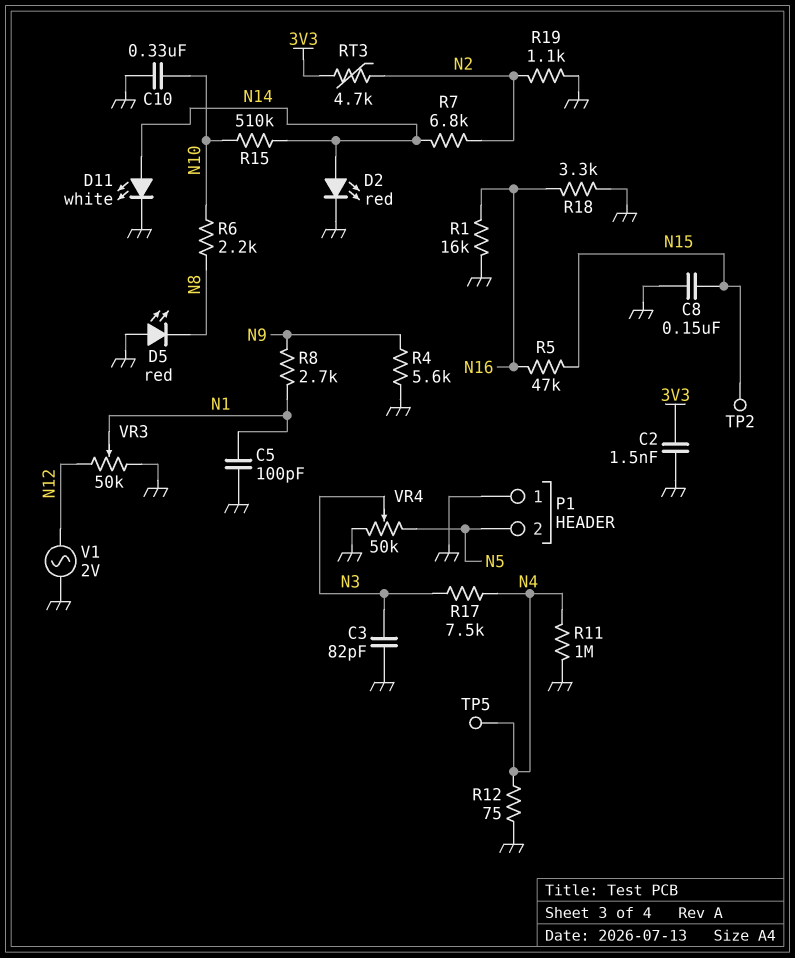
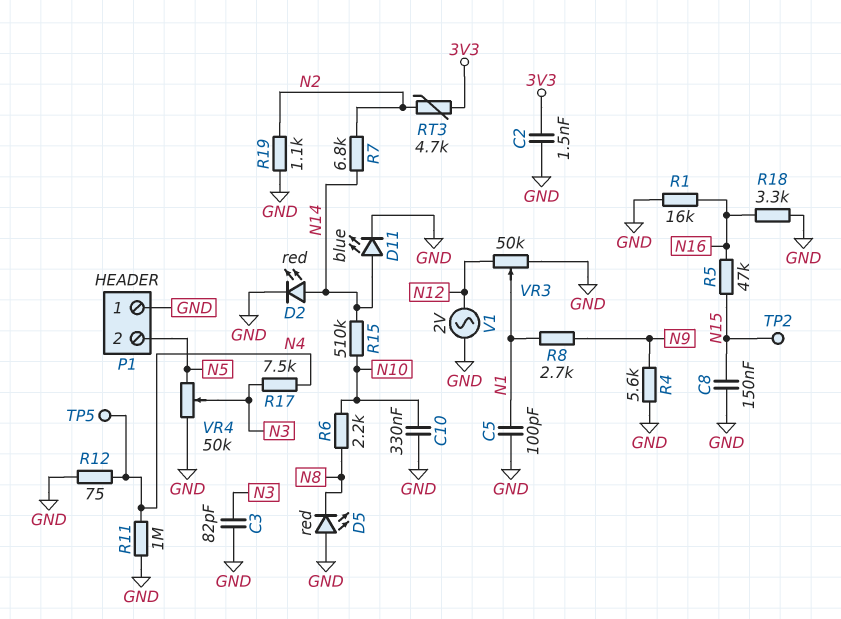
D11: LED white (A N14, K GND) -> LED blue (A N14, K GND)

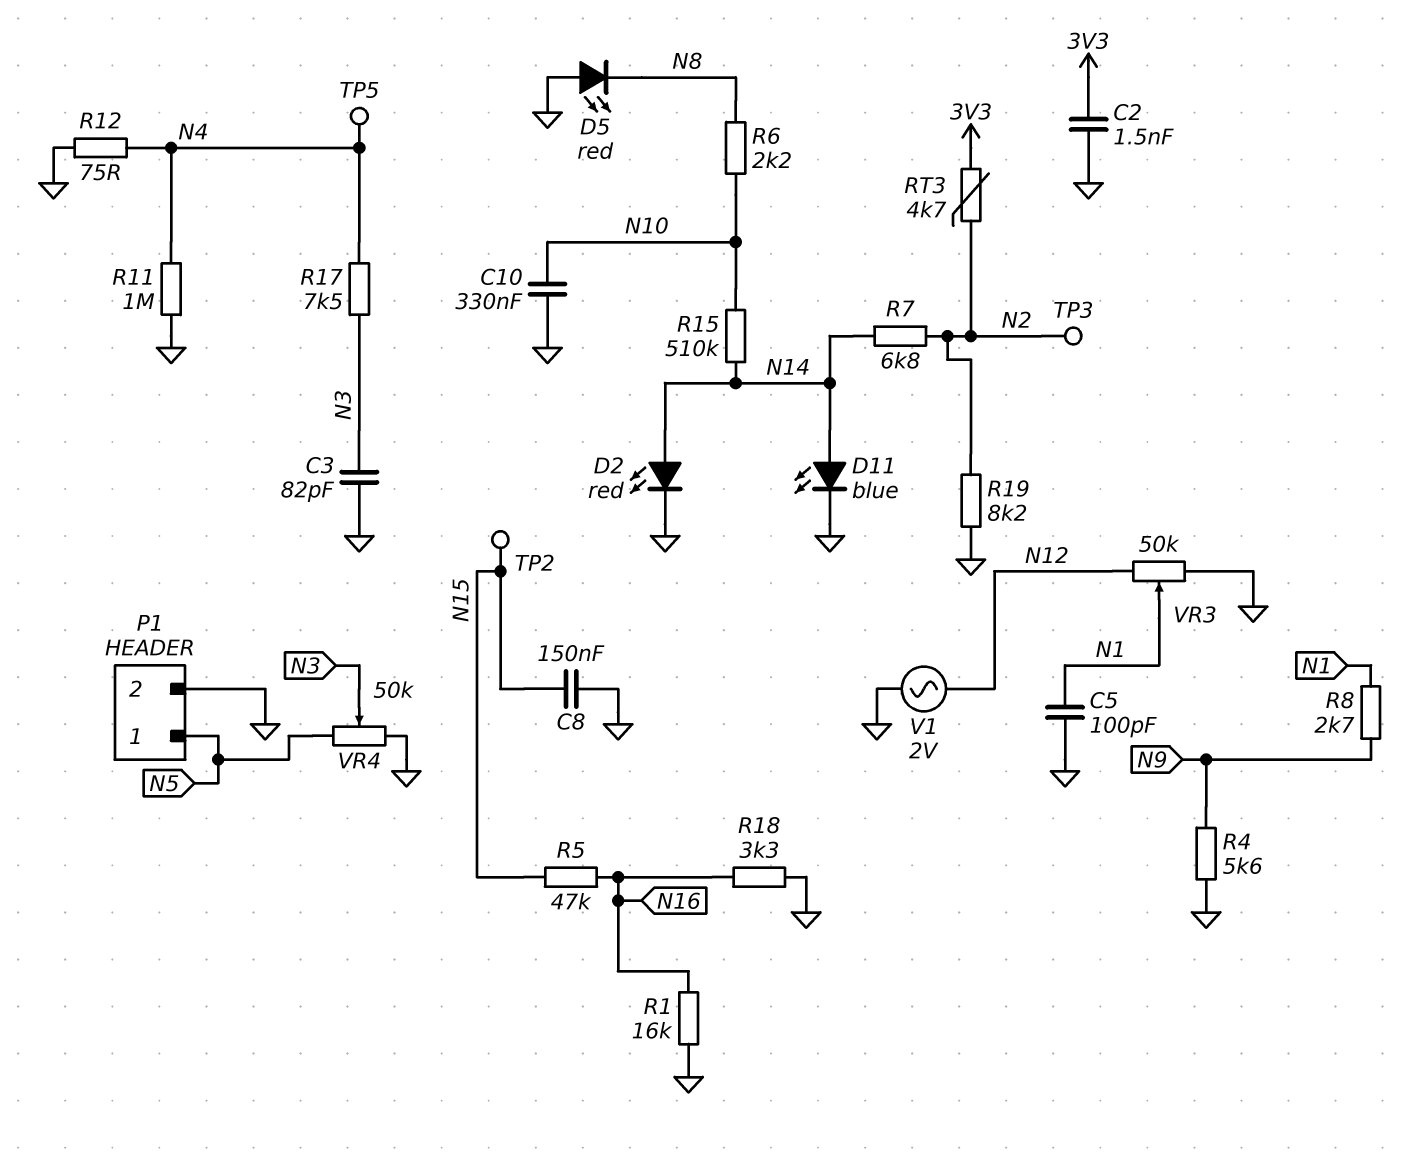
P1 pin 1: GND -> N5
P1 pin 2: N5 -> GND
R19: 1.1k (GND, N2) -> 8.2k (GND, N2)
TP3: none -> test point (N2)

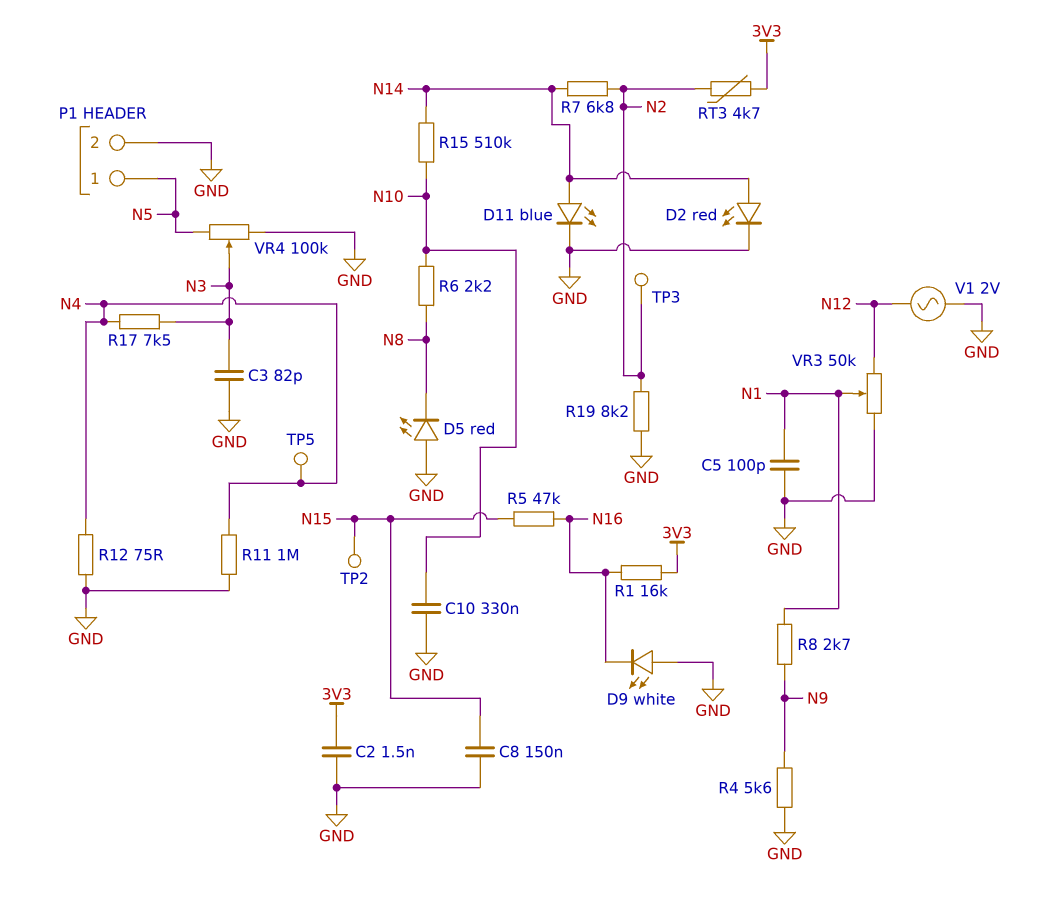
D9: none -> LED white (A GND, K N16)
R1: 16k (GND, N16) -> 16k (3V3, N16)
R18: 3.3k (GND, N16) -> none
VR4: 50k (GND, N5, wiper N3) -> 100k (GND, N5, wiper N3)

